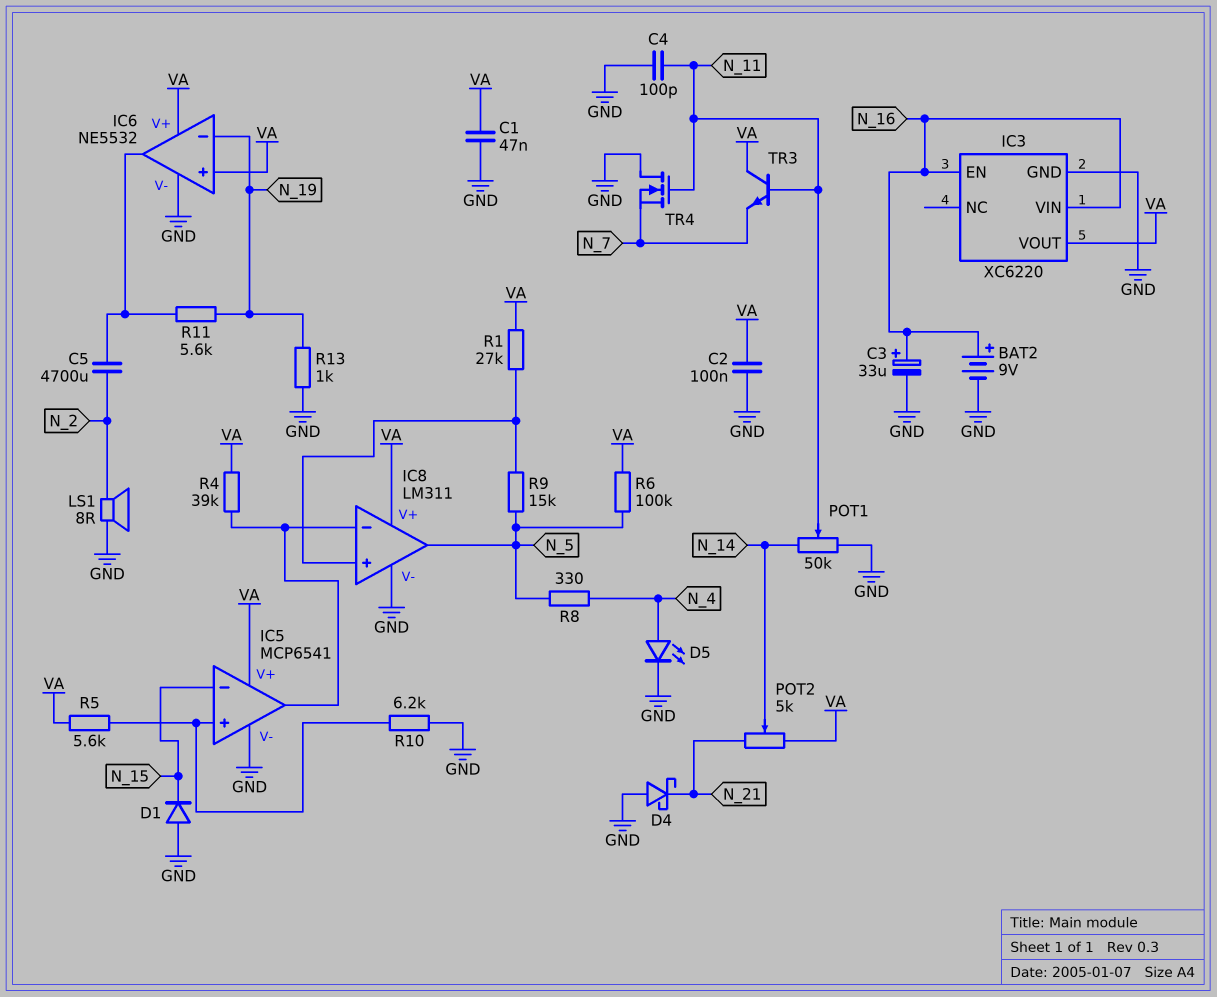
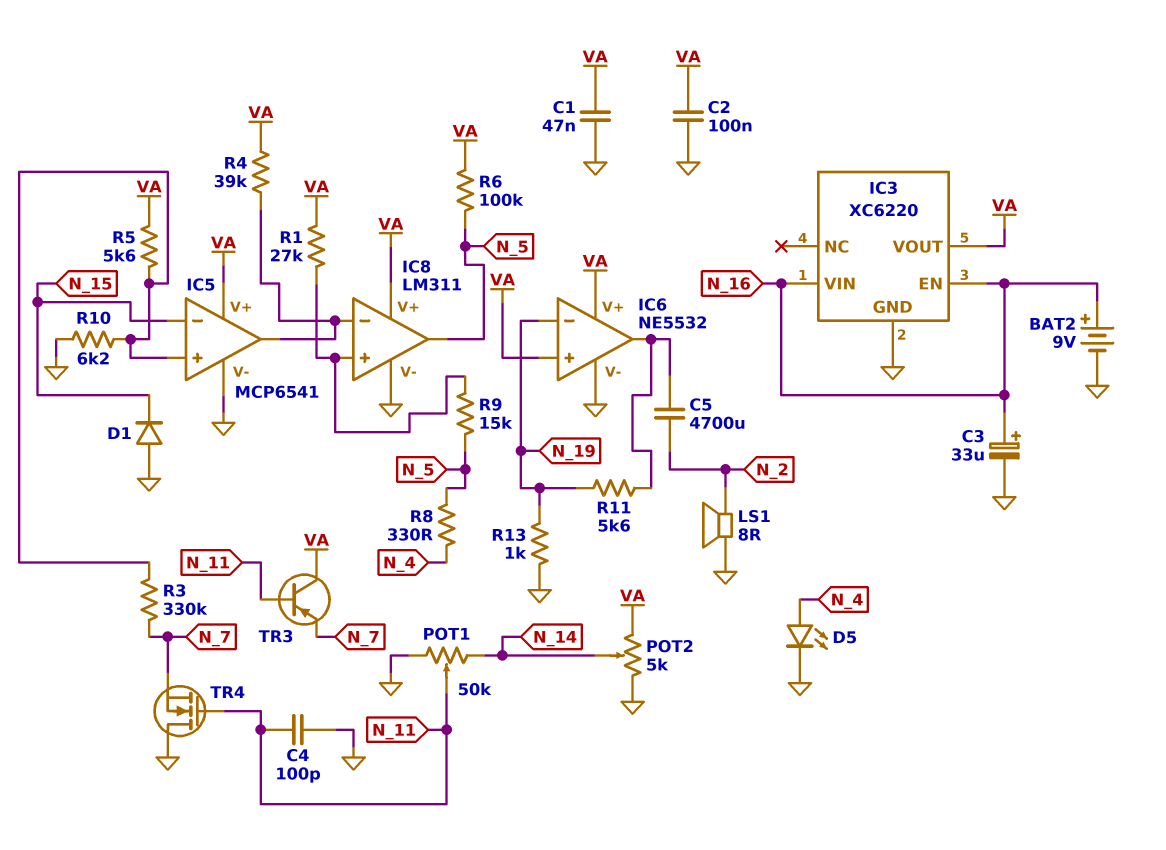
D4: schottky (A GND, K N_21) -> none
POT2: 5k (N_21, VA, wiper N_14) -> 5k (GND, VA, wiper N_14)
R3: none -> 330k (IC5/in+, N_7)
TR3: NPN (B N_11, C VA, E N_7) -> PNP (B N_11, C VA, E N_7)

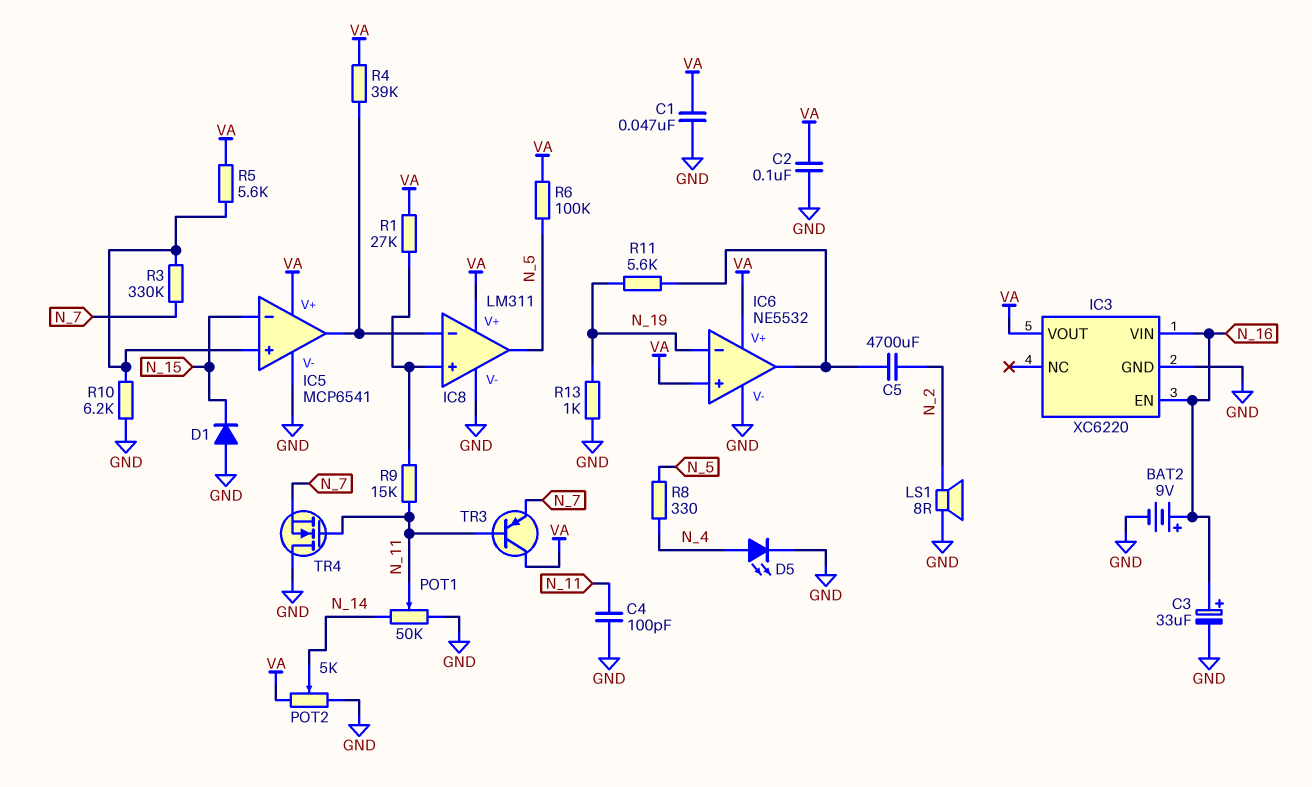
R9: 15k (IC8/in+, N_5) -> 15k (IC8/in+, N_11)

